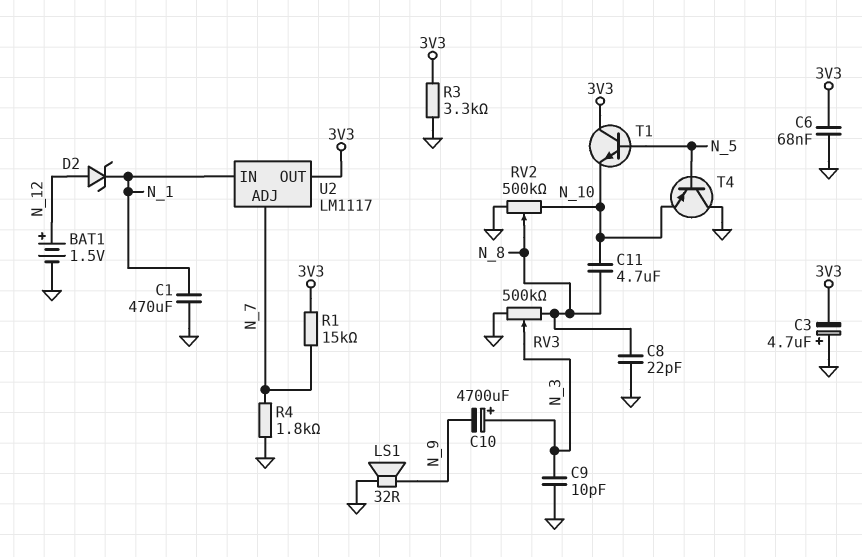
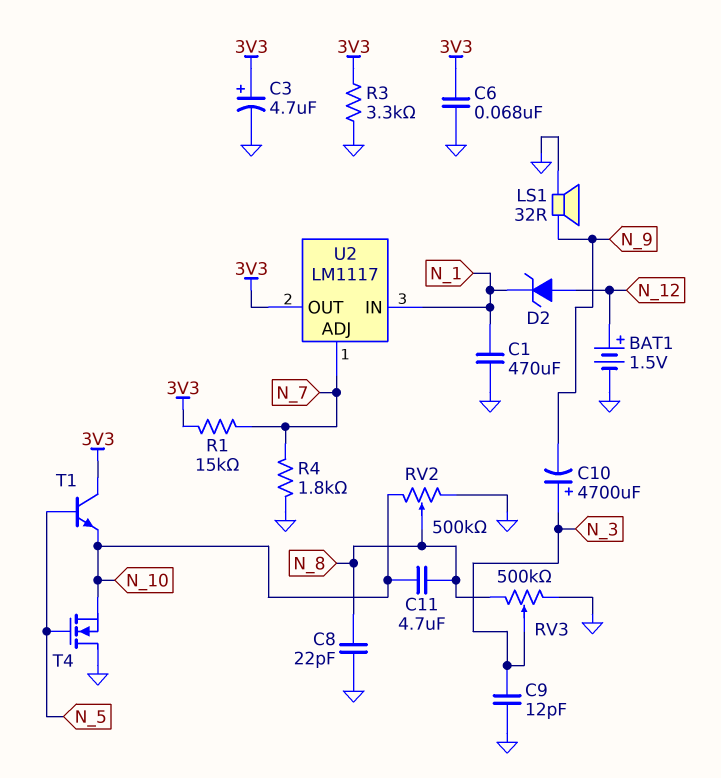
C3: 4.7uF (plus GND, minus 3V3) -> 4.7uF (plus 3V3, minus GND)
C9: 10pF (GND, N_3) -> 12pF (GND, N_3)
T4: PNP (B N_5, C GND, E N_10) -> NMOS (G N_5, D GND, S N_10)

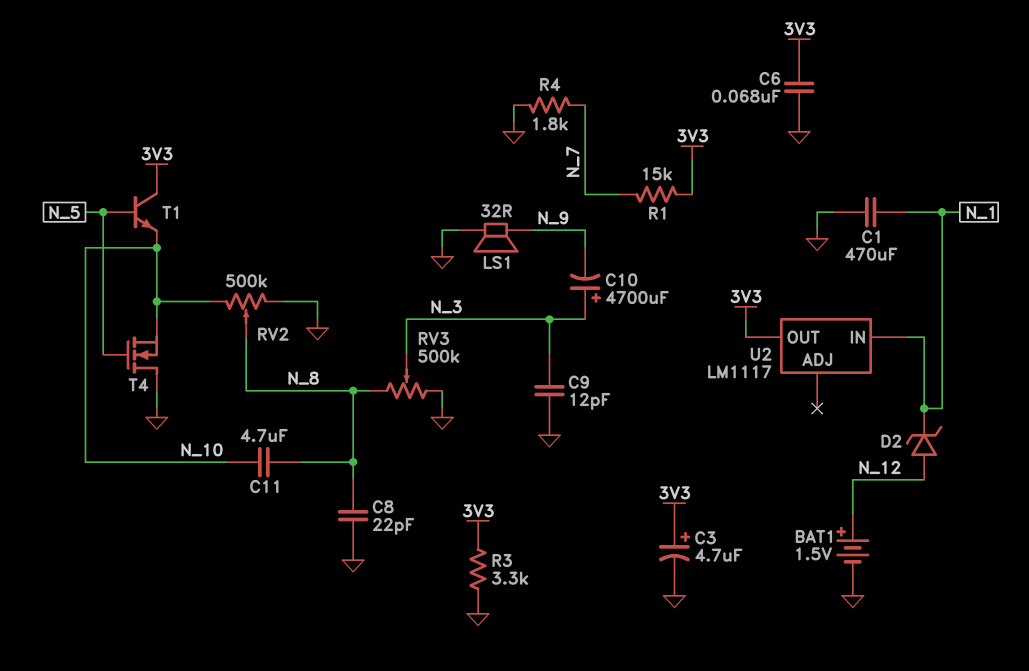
U2 pin ADJ: N_7 -> none

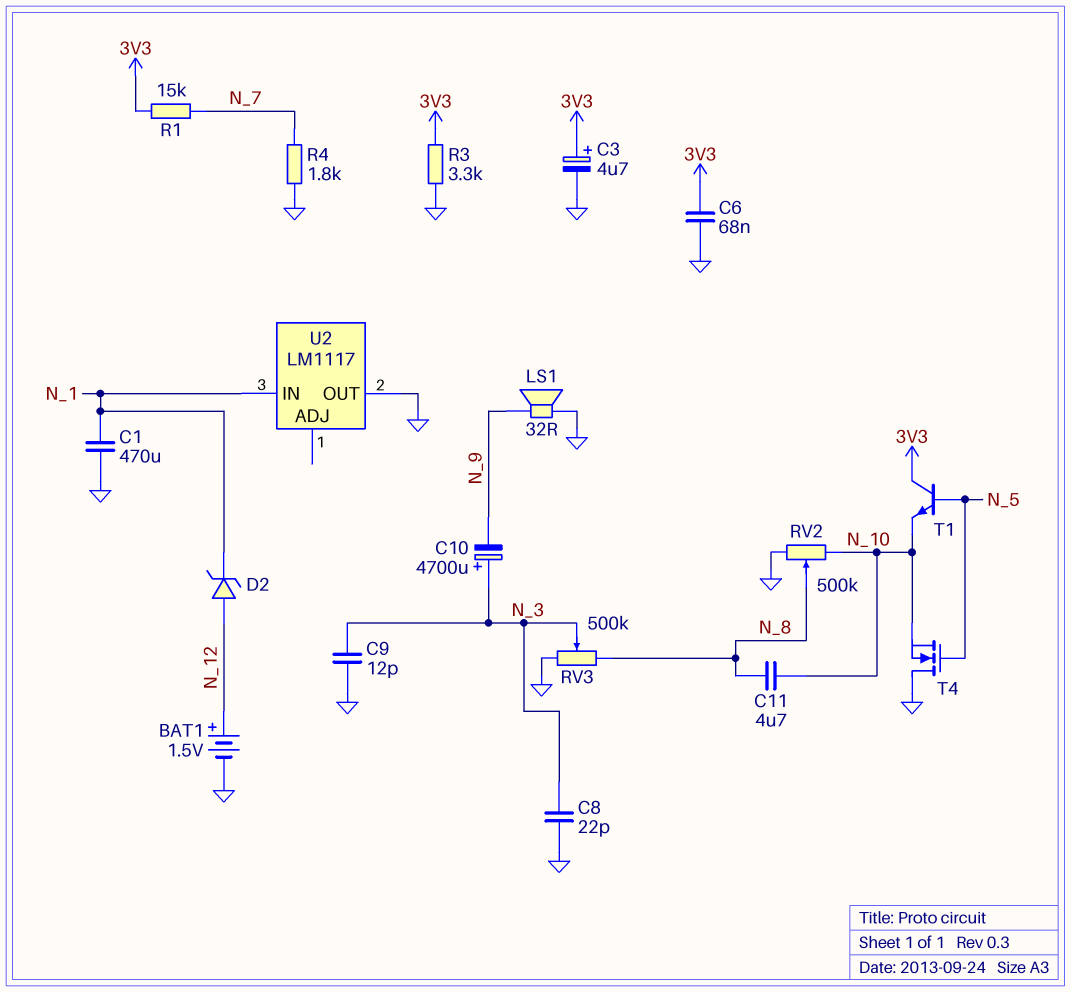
C8: 22pF (GND, N_8) -> 22pF (GND, N_3)
U2 pin OUT: 3V3 -> GND

